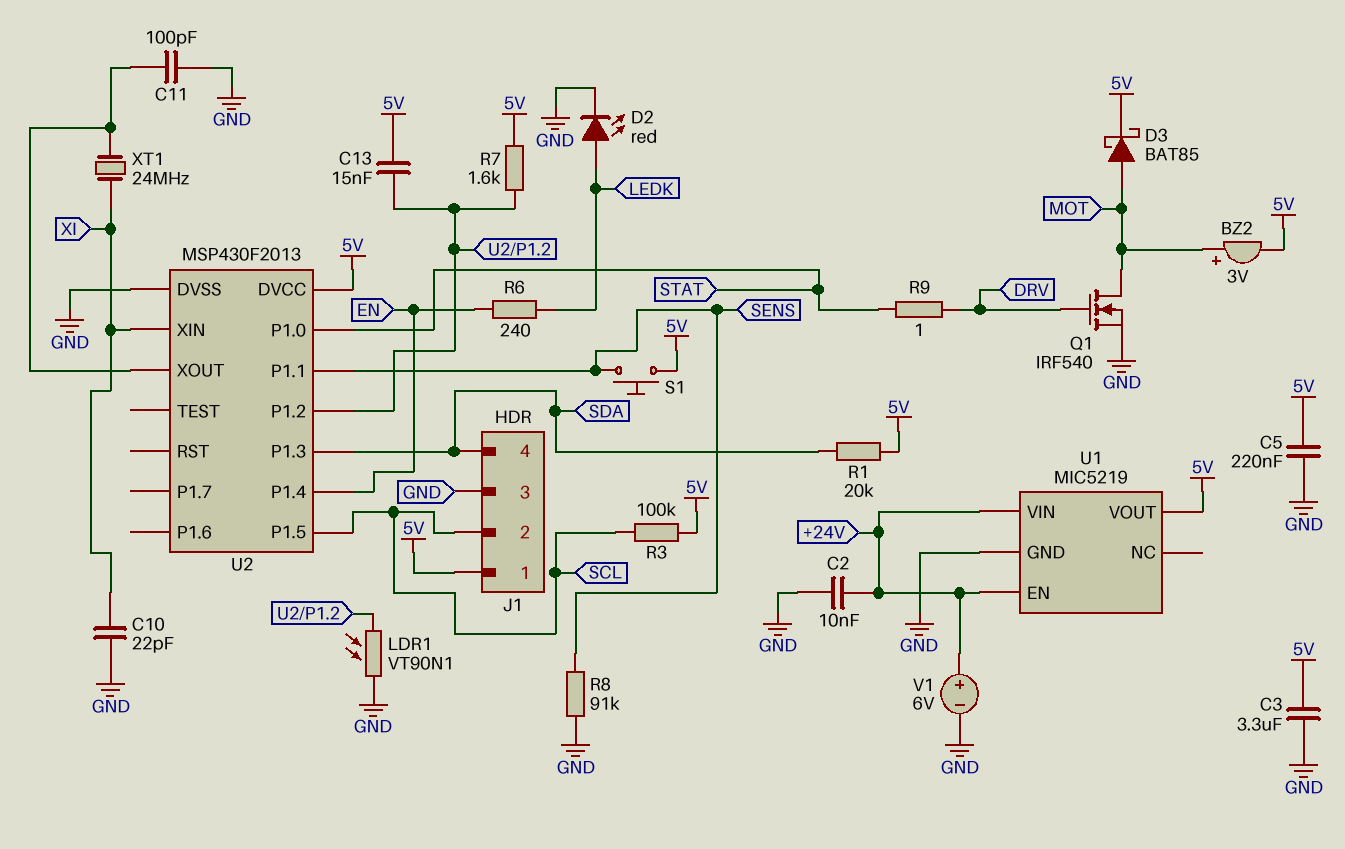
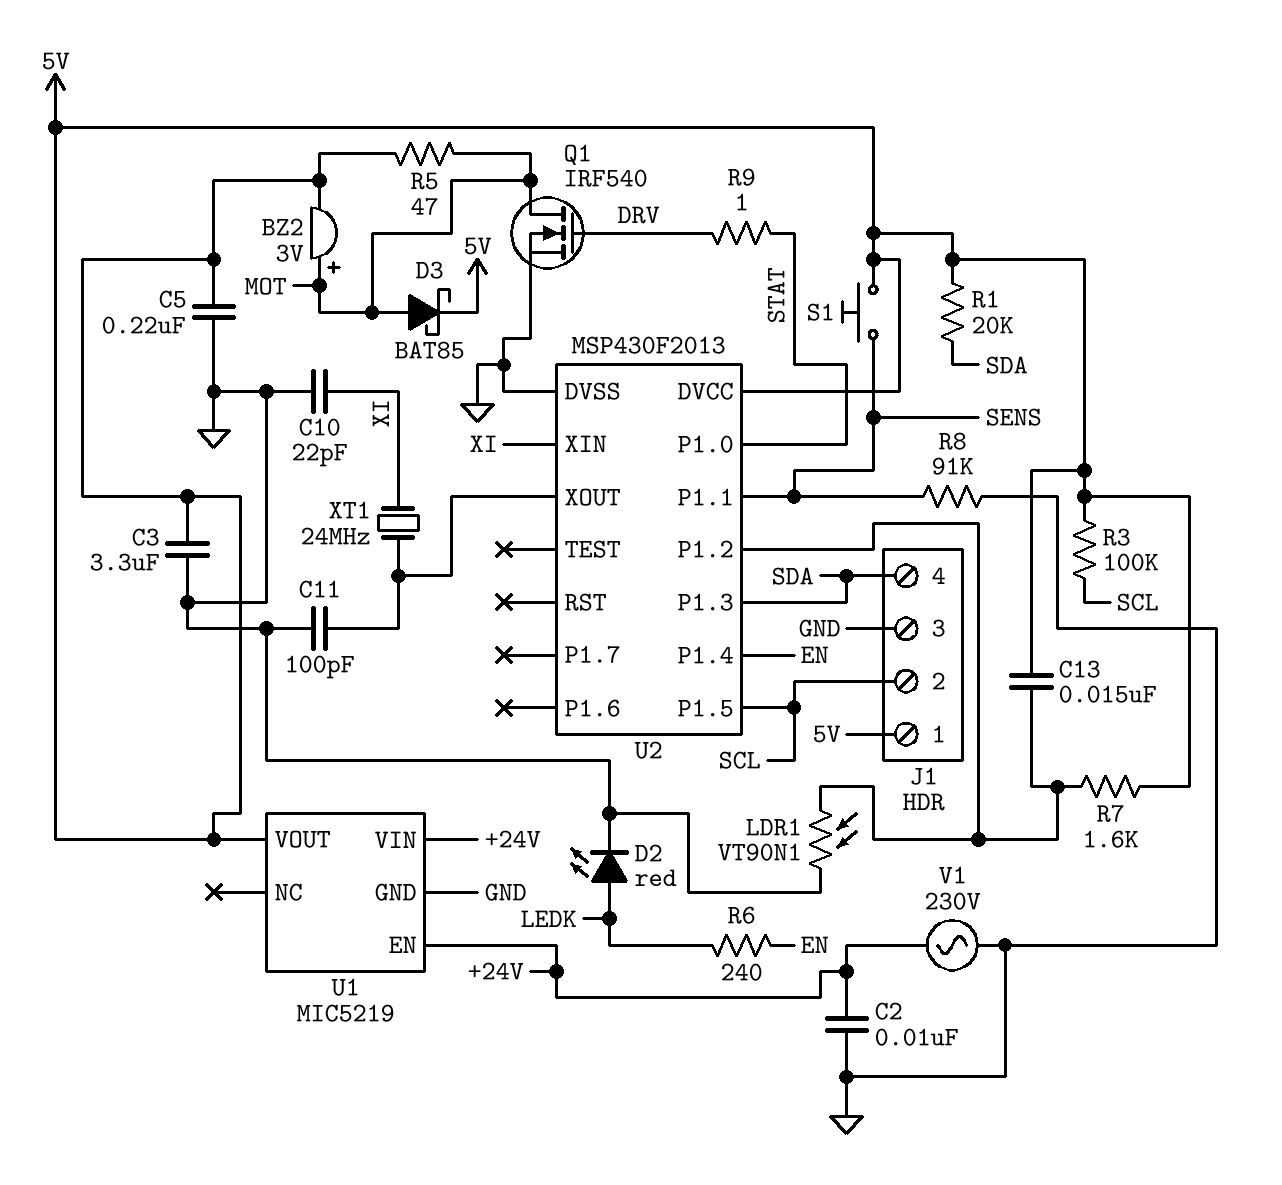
R5: none -> 47 (5V, MOT)
V1: 6V (plus +24V, minus GND) -> AC 230V (+24V, GND)

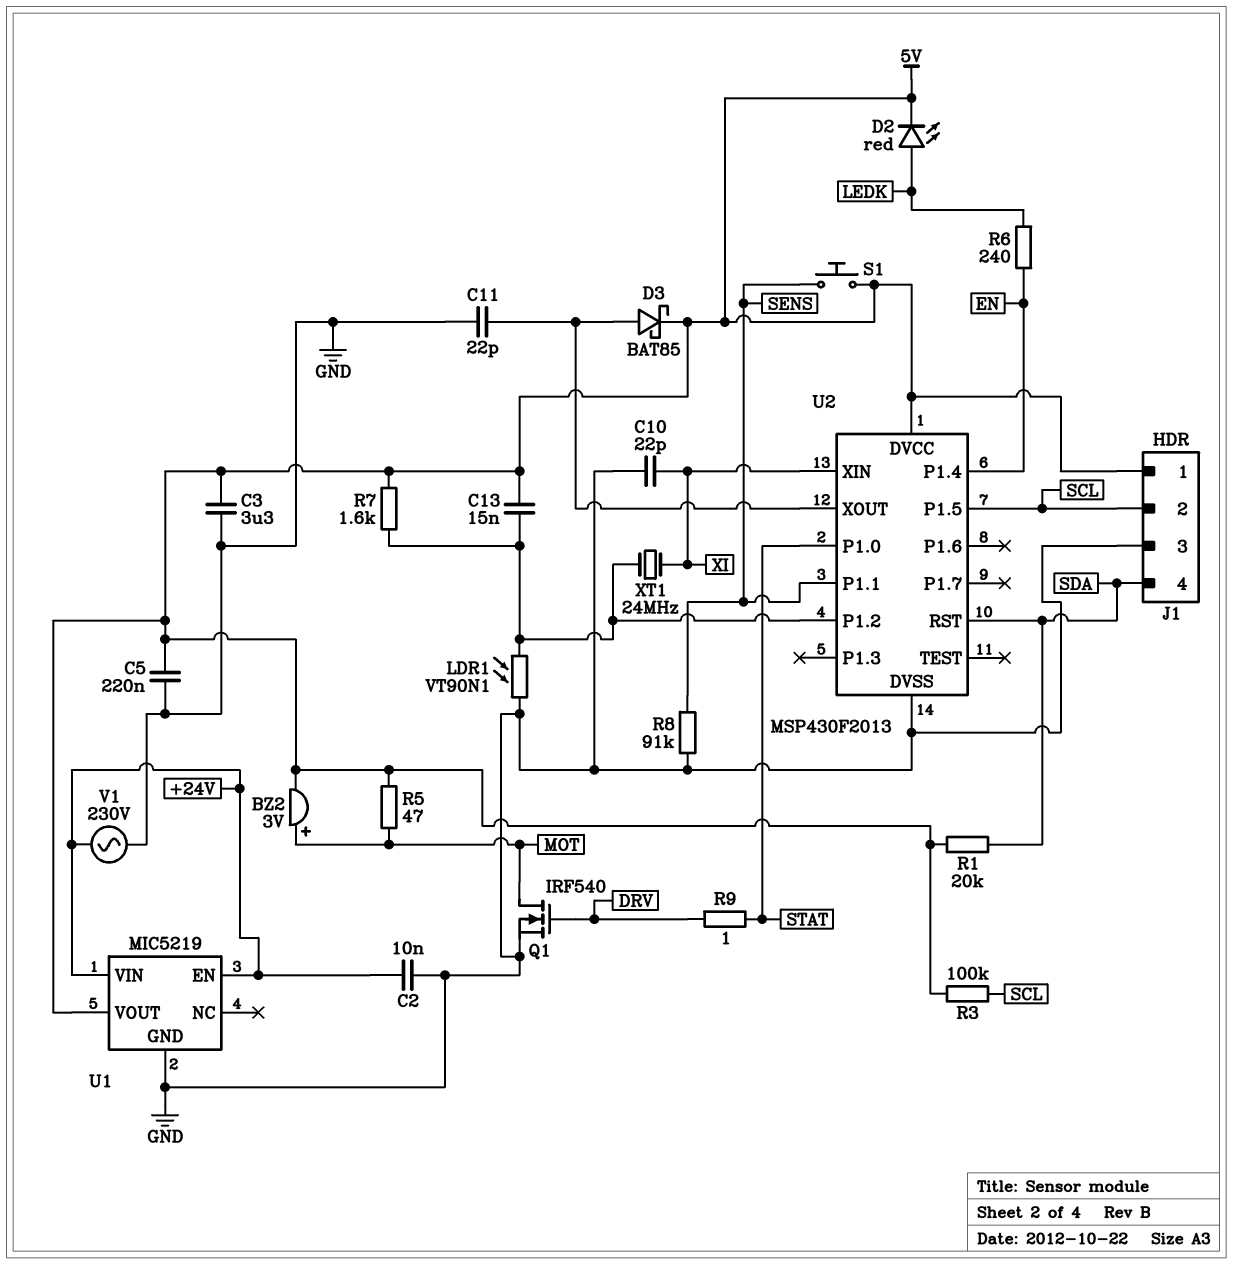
C11: 100pF (GND, U2/XOUT) -> 22pF (GND, U2/XOUT)
D2: LED red (A LEDK, K GND) -> LED red (A LEDK, K 5V)
D3: schottky BAT85 (A MOT, K 5V) -> schottky BAT85 (A U2/XOUT, K 5V)
U2 pin P1.3: SDA -> none
U2 pin RST: none -> SDA
XT1: 24MHz (U2/XOUT, XI) -> 24MHz (U2/P1.2, XI)

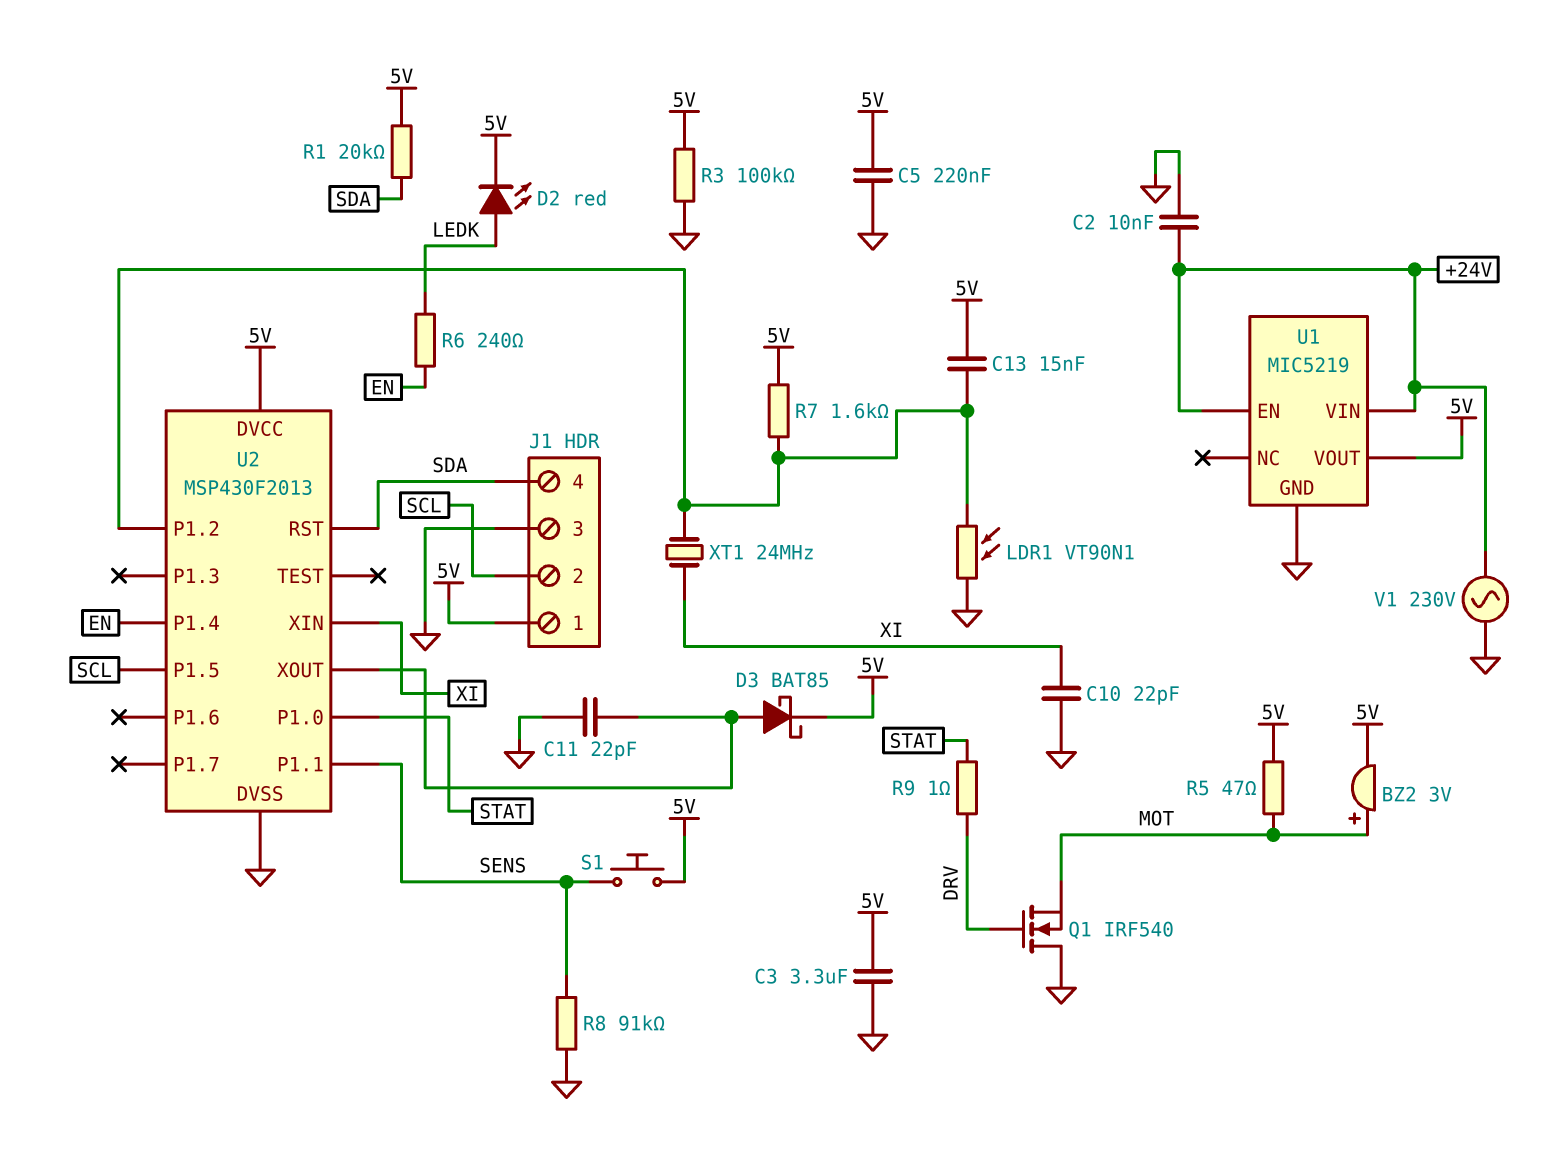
Q1: NMOS IRF540 (G DRV, D MOT, S GND) -> NMOS IRF540 (G DRV, D GND, S MOT)
R3: 100k (5V, SCL) -> 100k (5V, GND)

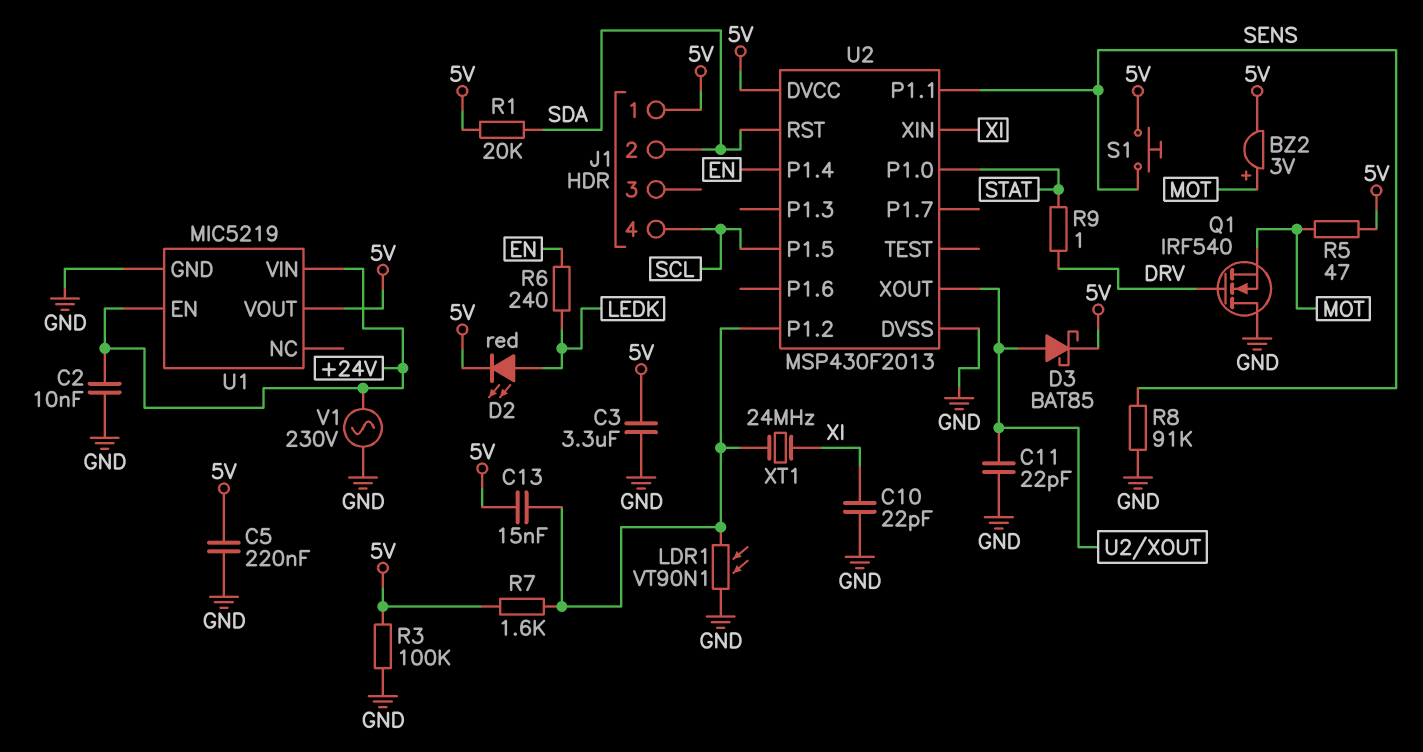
J1 pin 2: SCL -> SDA
J1 pin 3: GND -> none
J1 pin 4: SDA -> SCL

